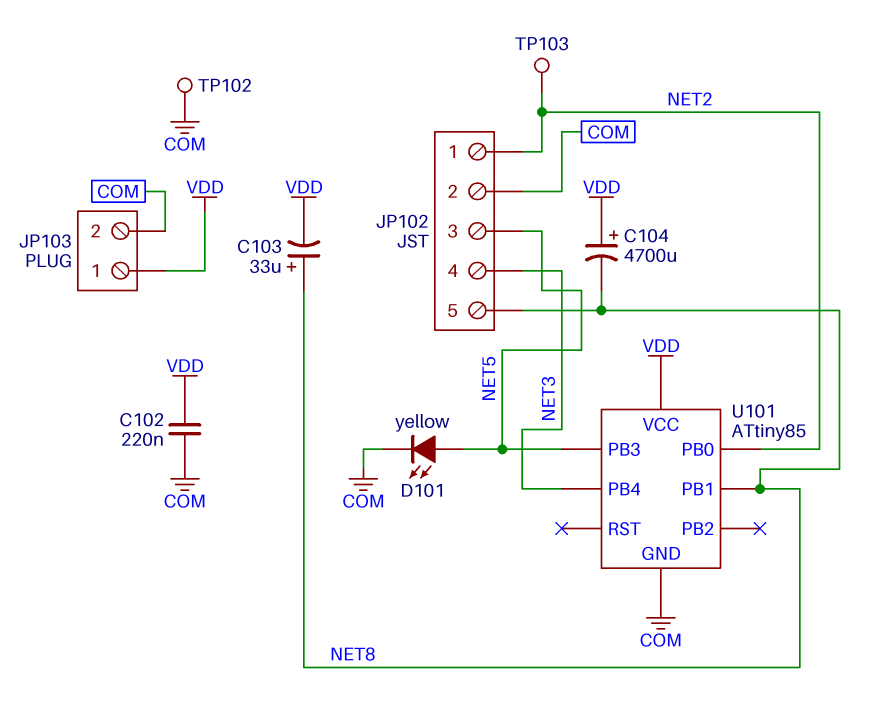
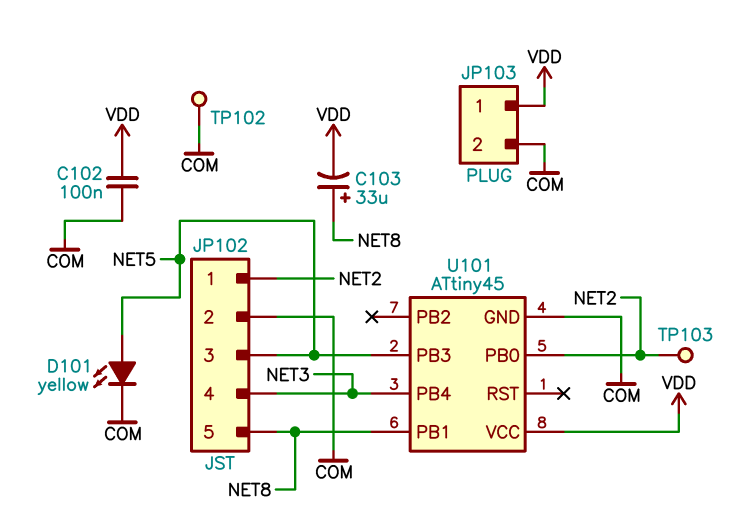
C102: 220nF (COM, VDD) -> 100nF (COM, VDD)
C104: 4700uF (plus VDD, minus NET8) -> none
U101: ATtiny85 -> ATtiny45

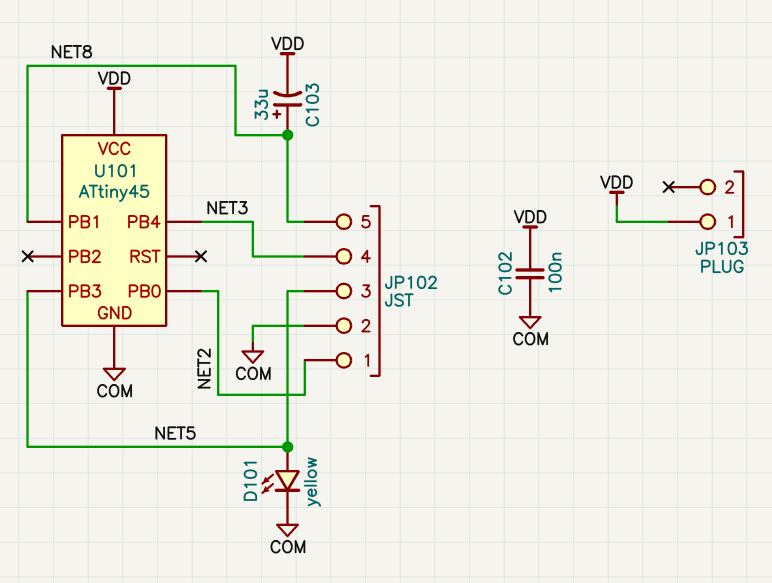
JP103 pin 2: COM -> none
TP102: test point (COM) -> none
TP103: test point (NET2) -> none

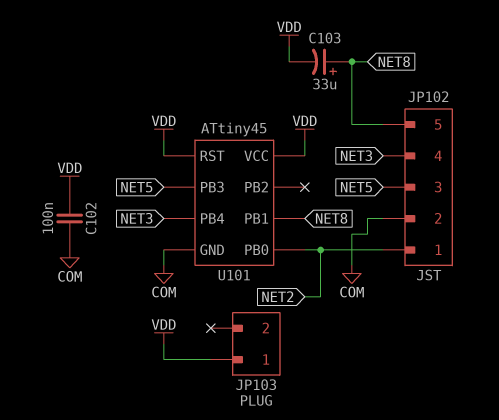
D101: LED yellow (A NET5, K COM) -> none
U101 pin RST: none -> VDD

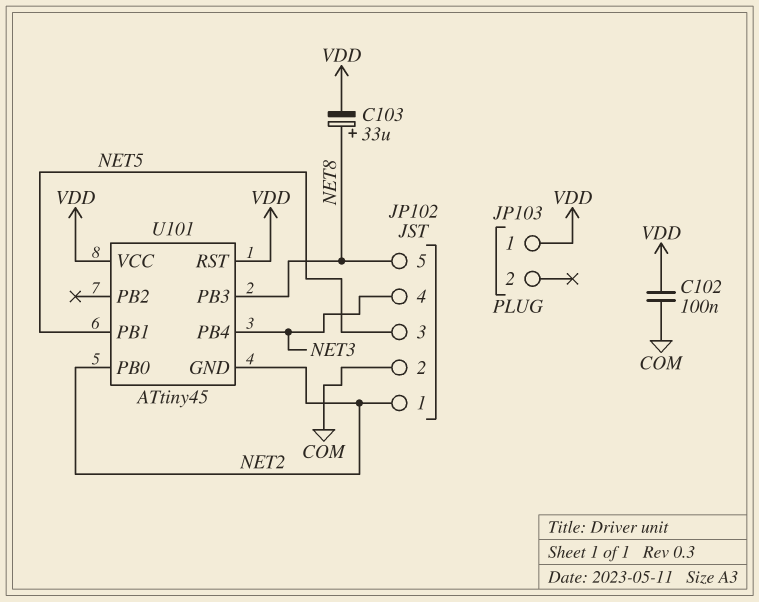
U101 pin GND: COM -> NET2
U101 pin PB1: NET8 -> NET5
U101 pin PB3: NET5 -> NET8

